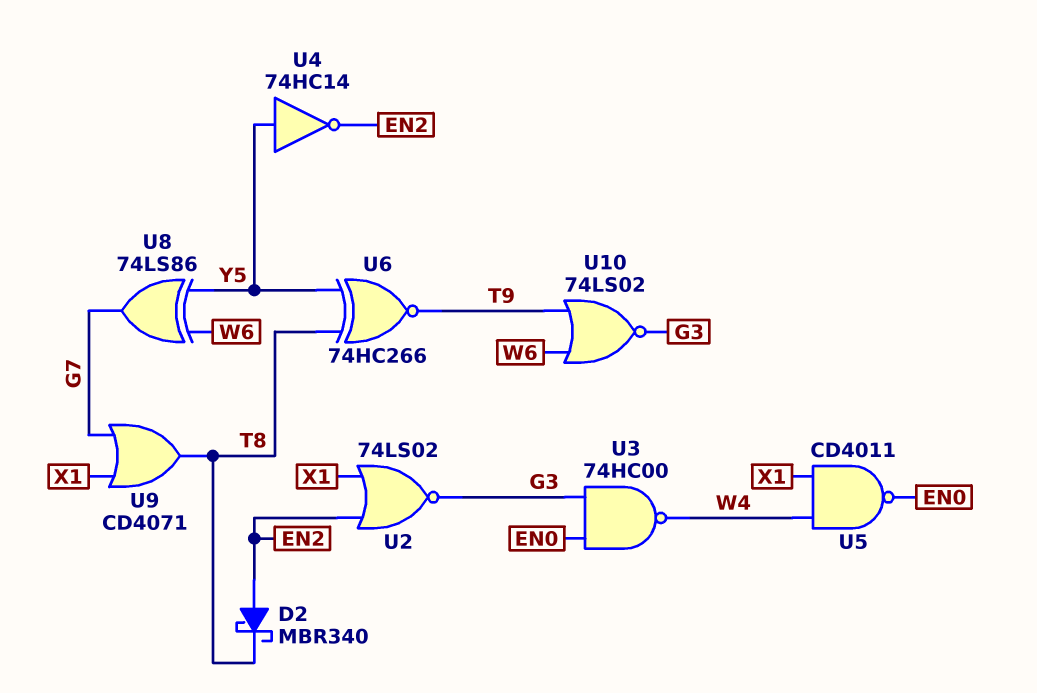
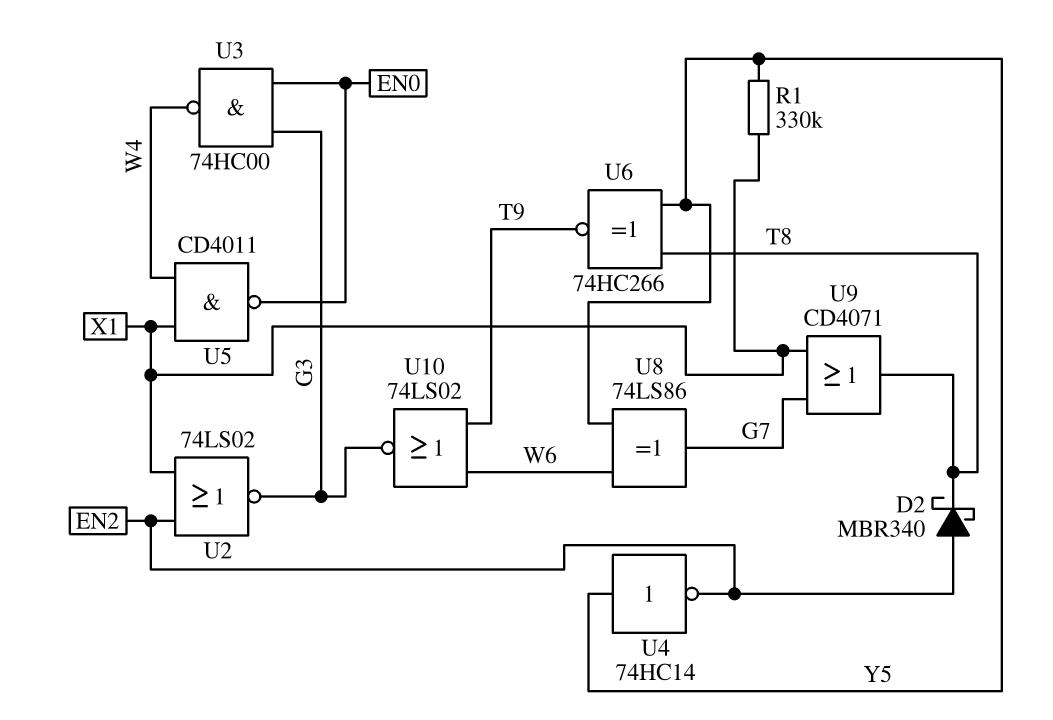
R1: none -> 330k (X1, Y5)

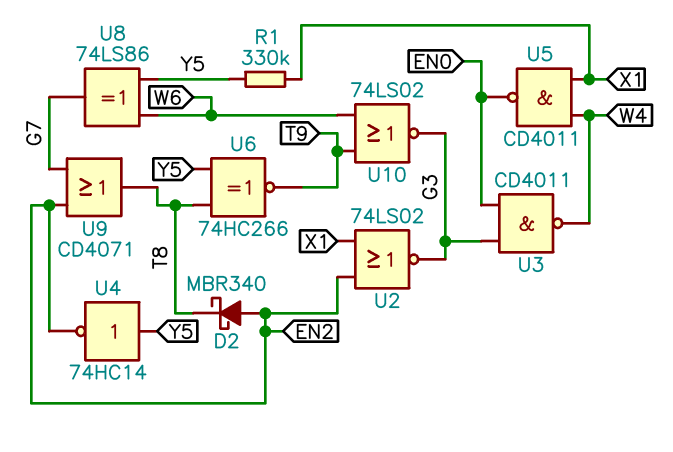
U3: NAND 74HC00 (in EN0, in G3, out W4) -> NAND CD4011 (in EN0, in G3, out W4)
U9: OR CD4071 (in G7, in X1, out T8) -> OR CD4071 (in EN2, in G7, out T8)

